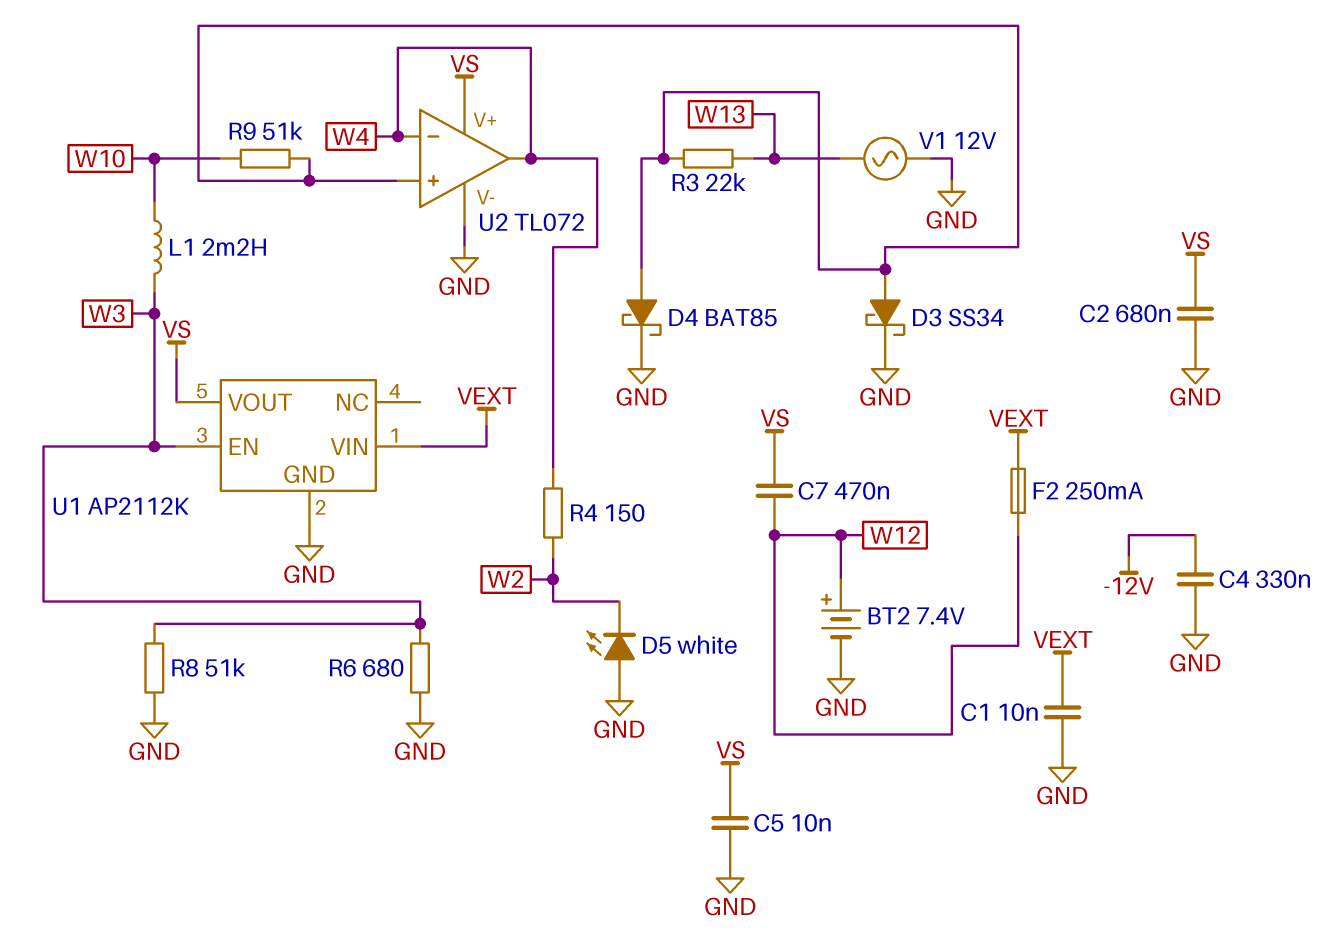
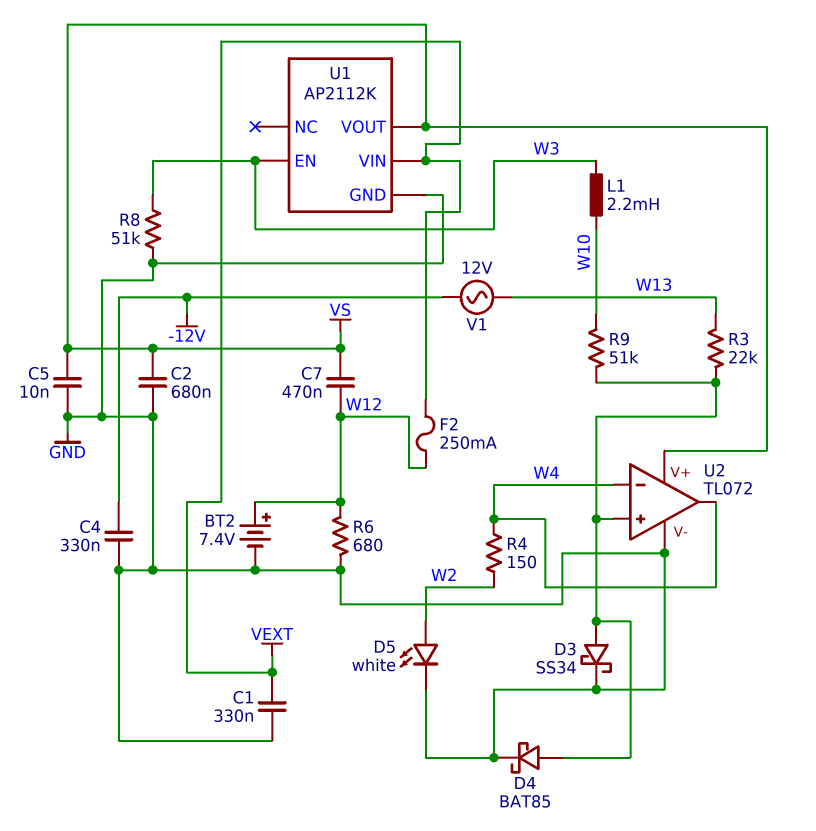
C1: 10nF (GND, VEXT) -> 330nF (GND, VEXT)
D5: LED white (A GND, K W2) -> LED white (A W2, K GND)
R6: 680 (GND, W3) -> 680 (GND, W12)
V1: AC 12V (GND, W13) -> AC 12V (-12V, W13)

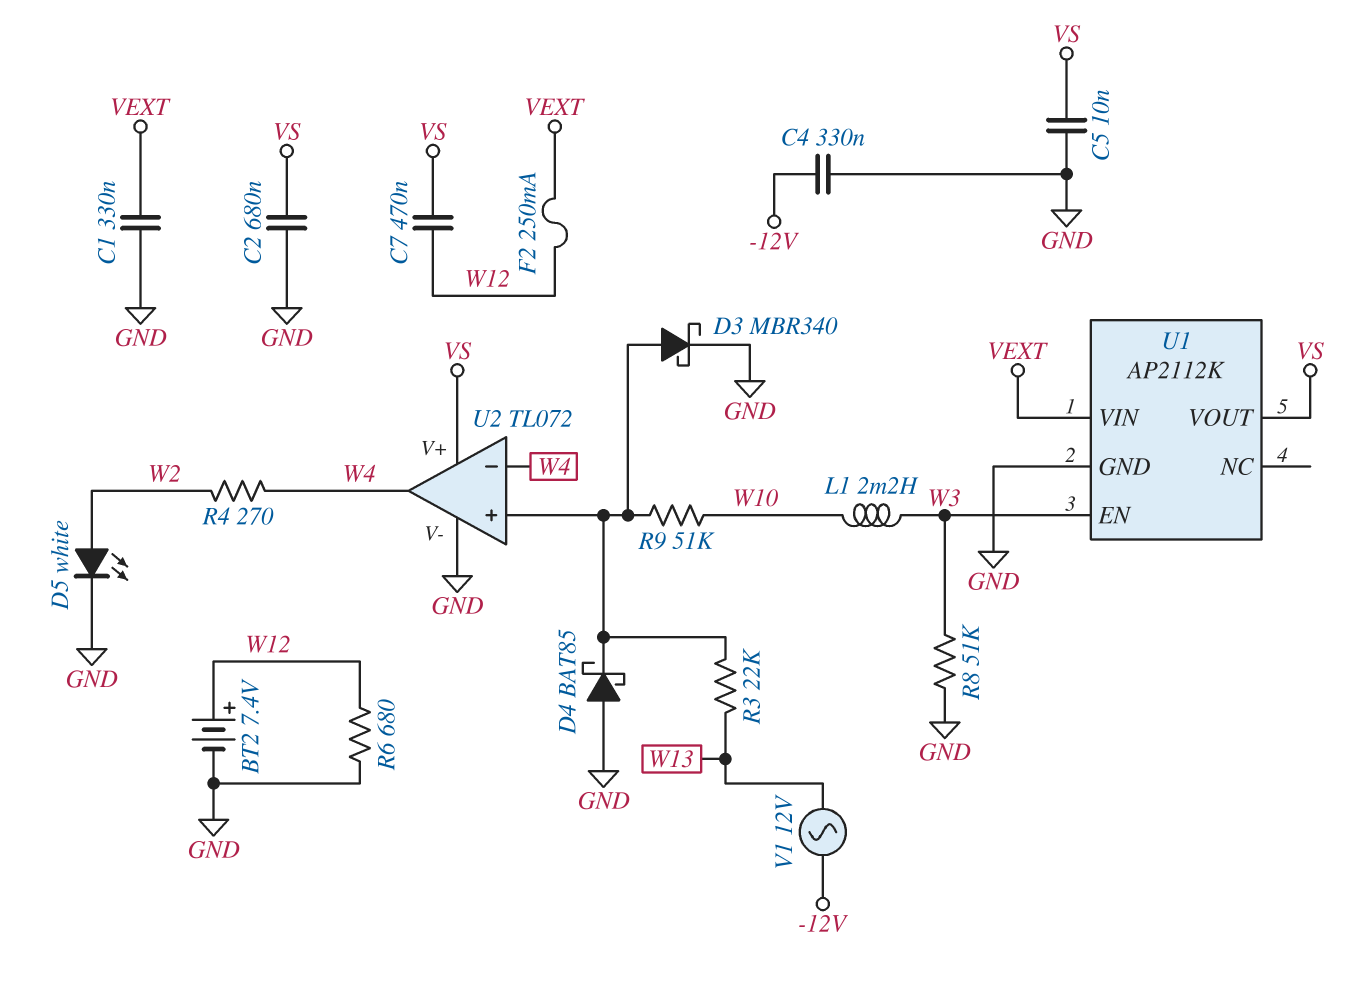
D3: schottky SS34 (A U2/in+, K GND) -> schottky MBR340 (A U2/in+, K GND)
D4: schottky BAT85 (A U2/in+, K GND) -> schottky BAT85 (A GND, K U2/in+)
R4: 150 (W2, W4) -> 270 (W2, W4)

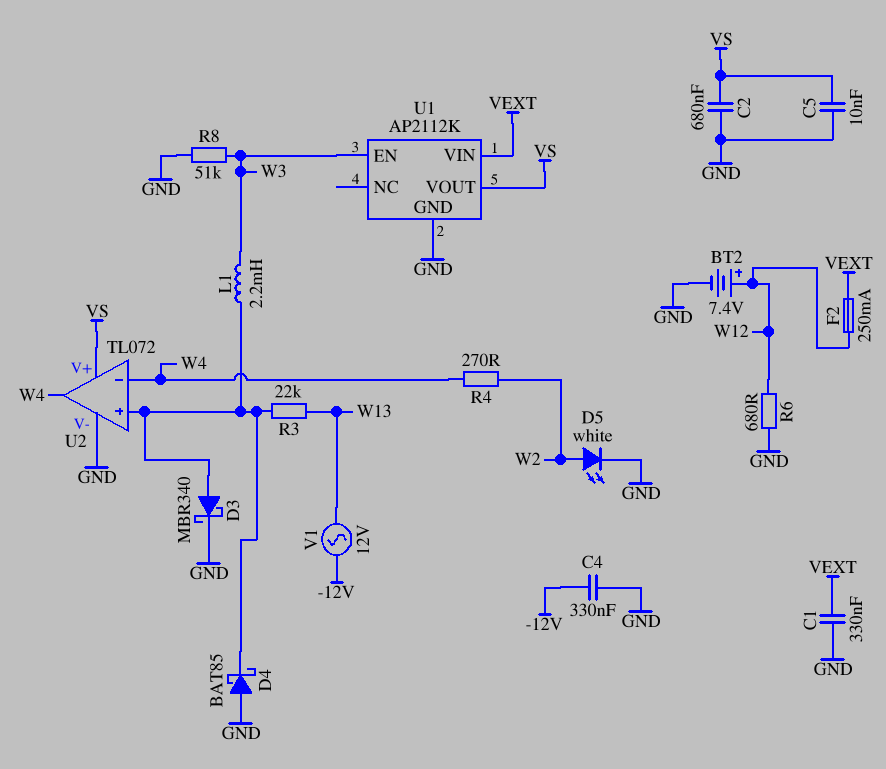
C7: 470nF (VS, W12) -> none
L1: 2.2mH (W3, W10) -> 2.2mH (U2/in+, W3)
R9: 51k (U2/in+, W10) -> none

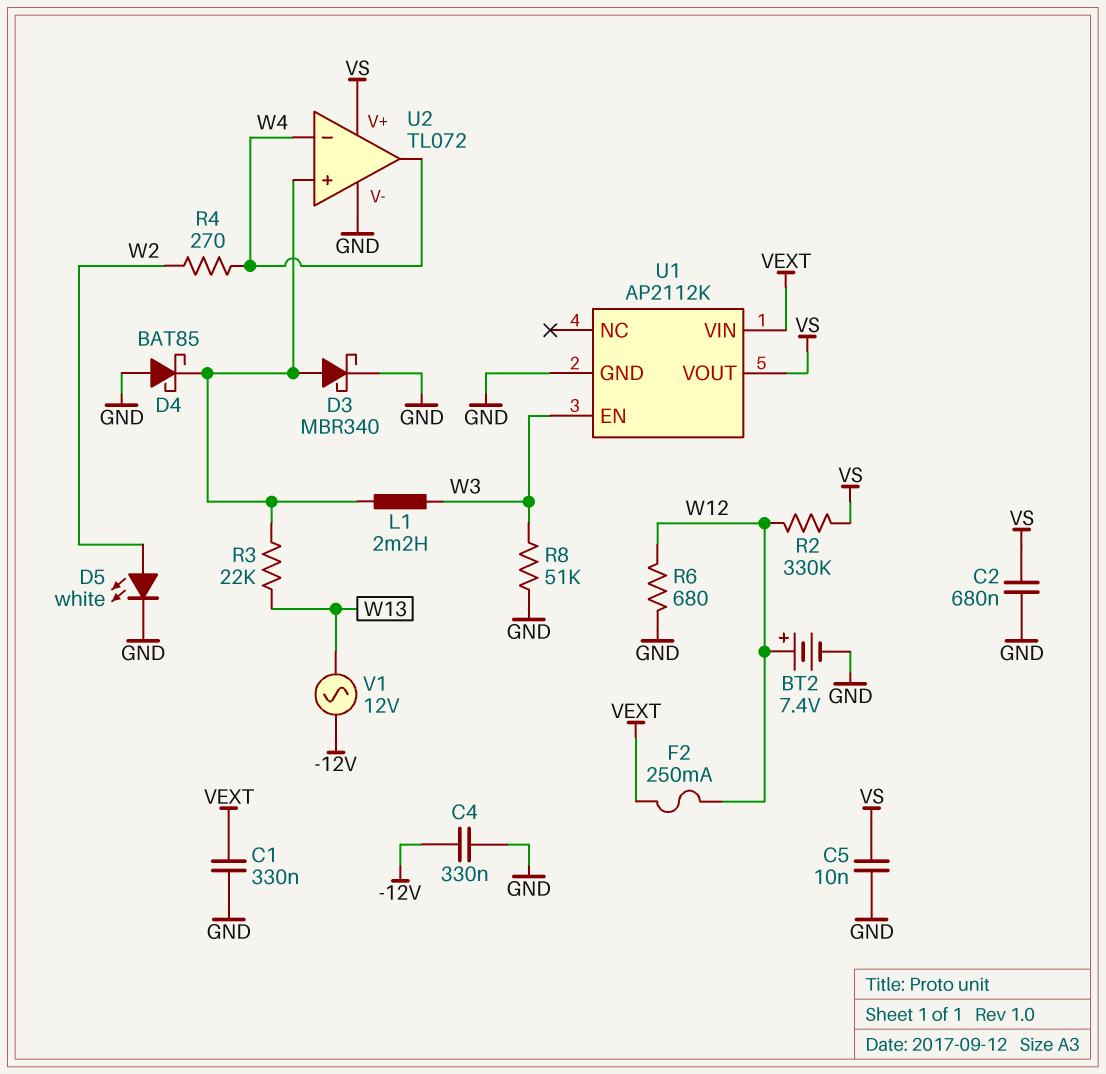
R2: none -> 330k (VS, W12)

